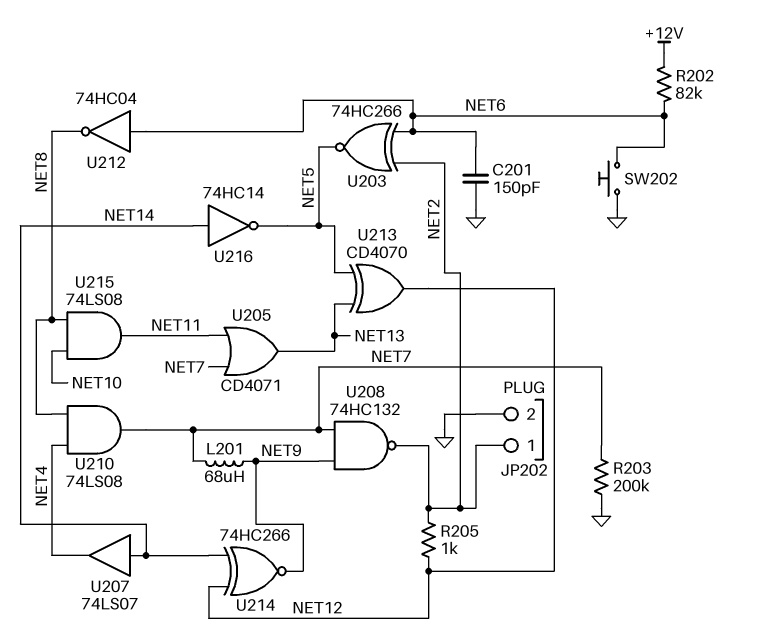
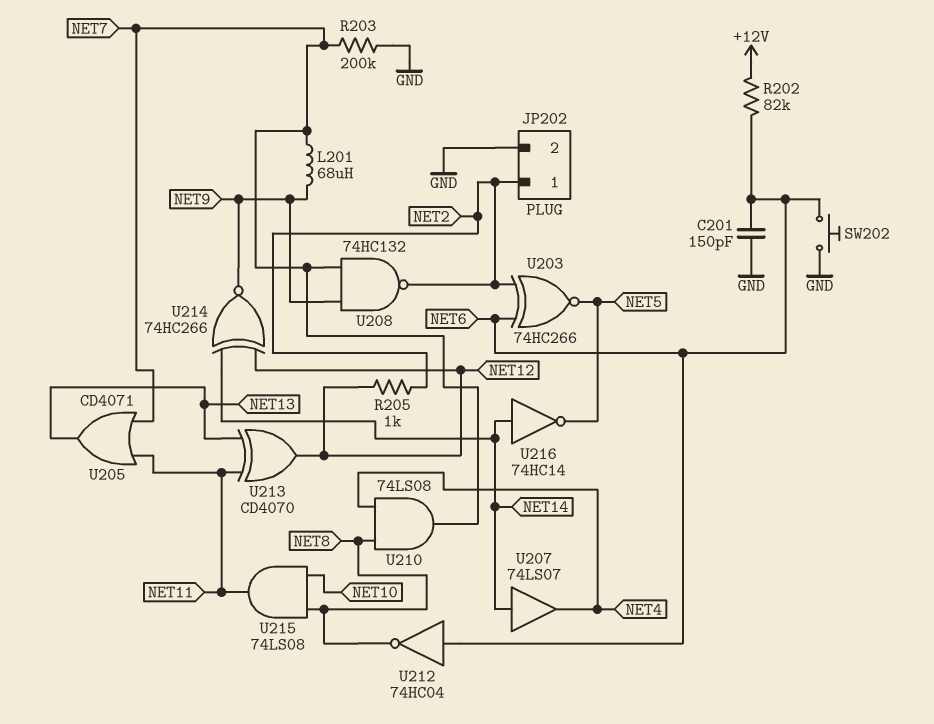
U213: XOR CD4070 (in NET5, in NET13, out NET12) -> XOR CD4070 (in NET11, in NET13, out NET12)

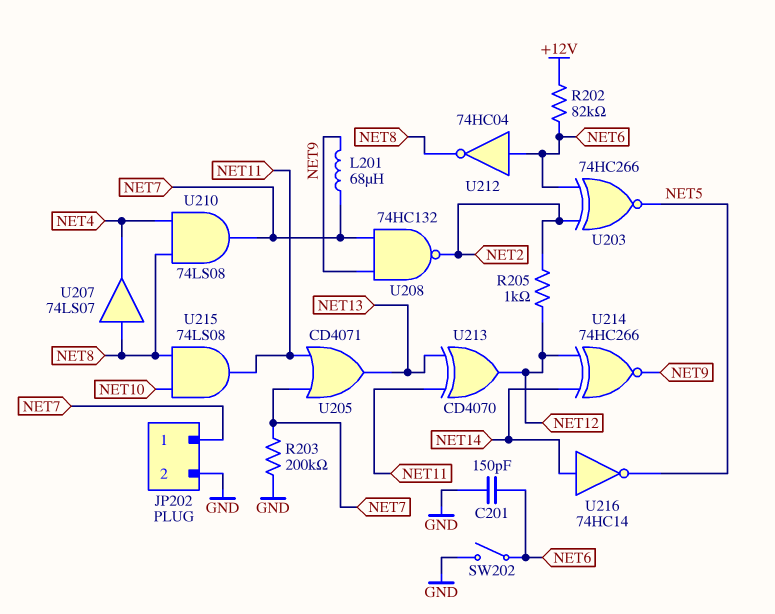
JP202 pin 1: NET2 -> NET7
SW202: button (GND, NET6) -> switch (GND, NET6)
U207: buffer 74LS07 (in NET14, out NET4) -> buffer 74LS07 (in NET8, out NET4)

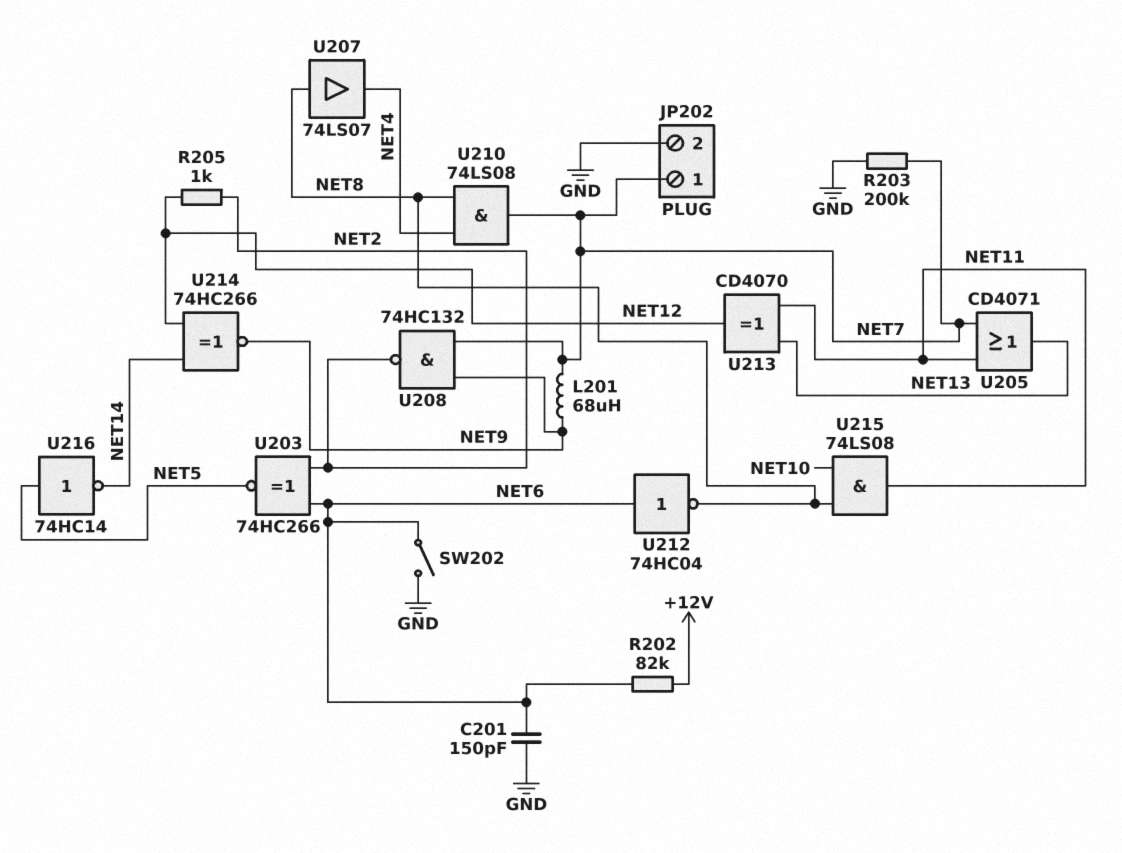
U216: NOT 74HC14 (in NET14, out NET5) -> NOT 74HC14 (in NET5, out NET14)

